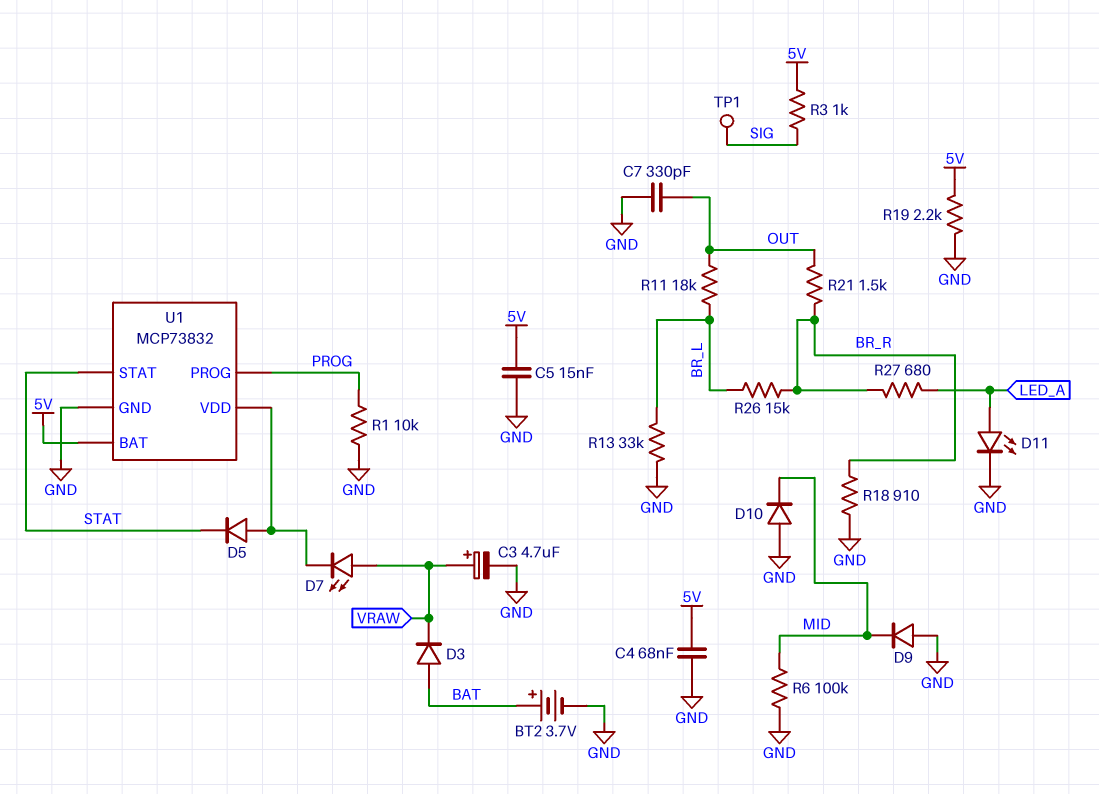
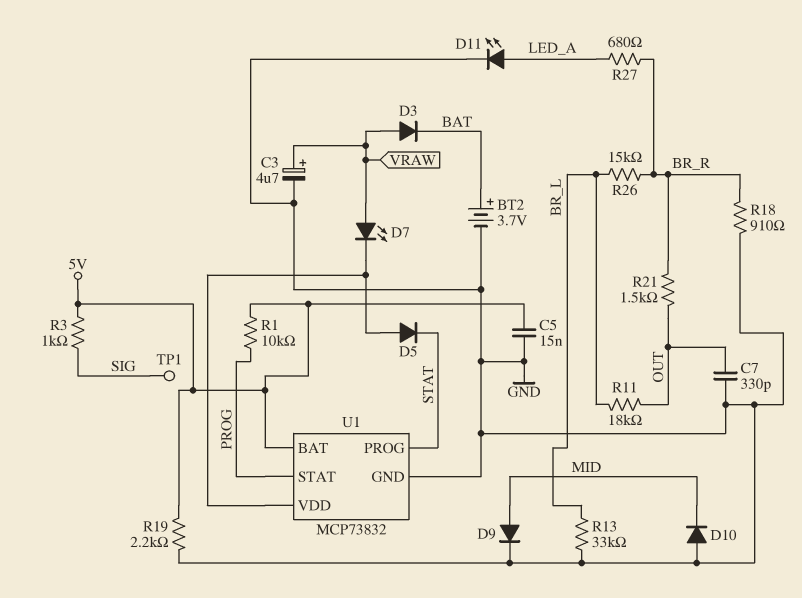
C4: 68nF (5V, GND) -> none
D3: diode (A BAT, K VRAW) -> diode (A VRAW, K BAT)
D9: diode (A GND, K MID) -> diode (A MID, K GND)
R1: 10k (GND, PROG) -> 10k (5V, PROG)
R6: 100k (GND, MID) -> none
U1 pin PROG: PROG -> STAT
U1 pin STAT: STAT -> PROG

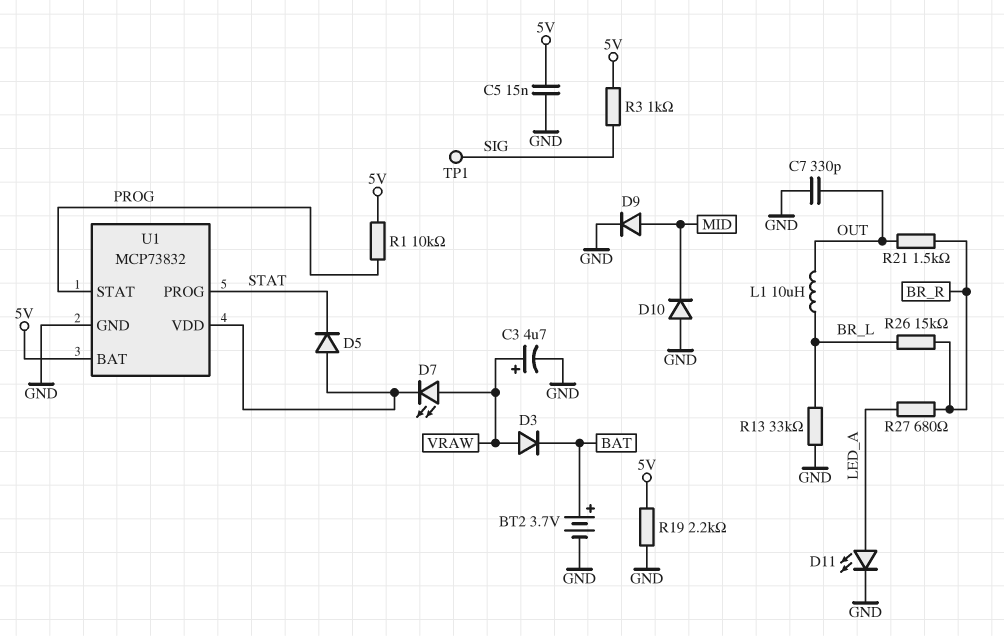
L1: none -> 10uH (BR_L, OUT)
R11: 18k (BR_L, OUT) -> none
R18: 910 (BR_R, GND) -> none

